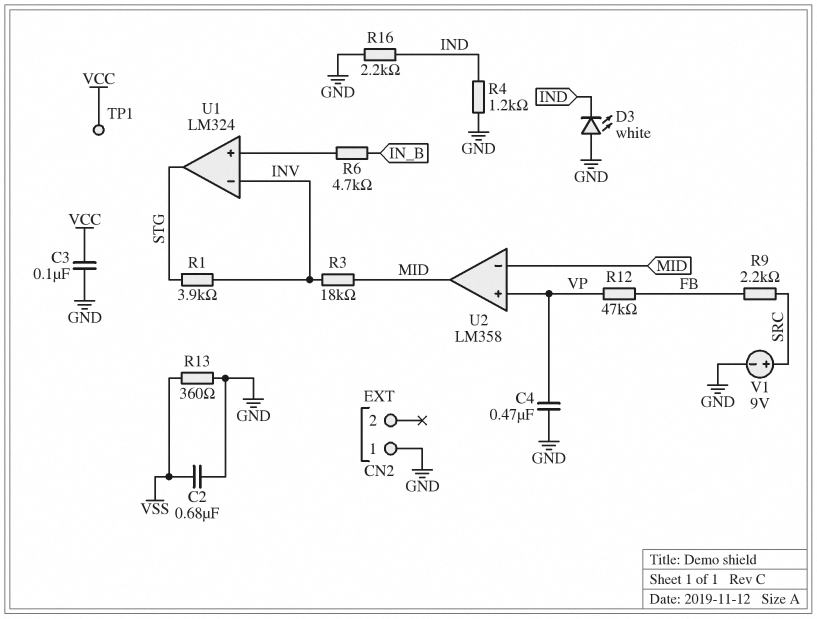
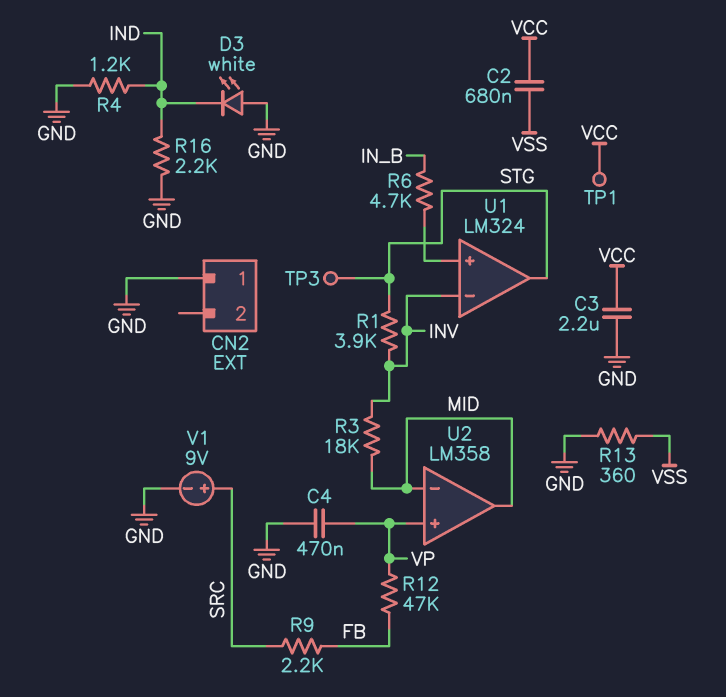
C2: 680nF (GND, VSS) -> 680nF (VCC, VSS)
C3: 100nF (GND, VCC) -> 2.2uF (GND, VCC)
TP3: none -> test point (STG)

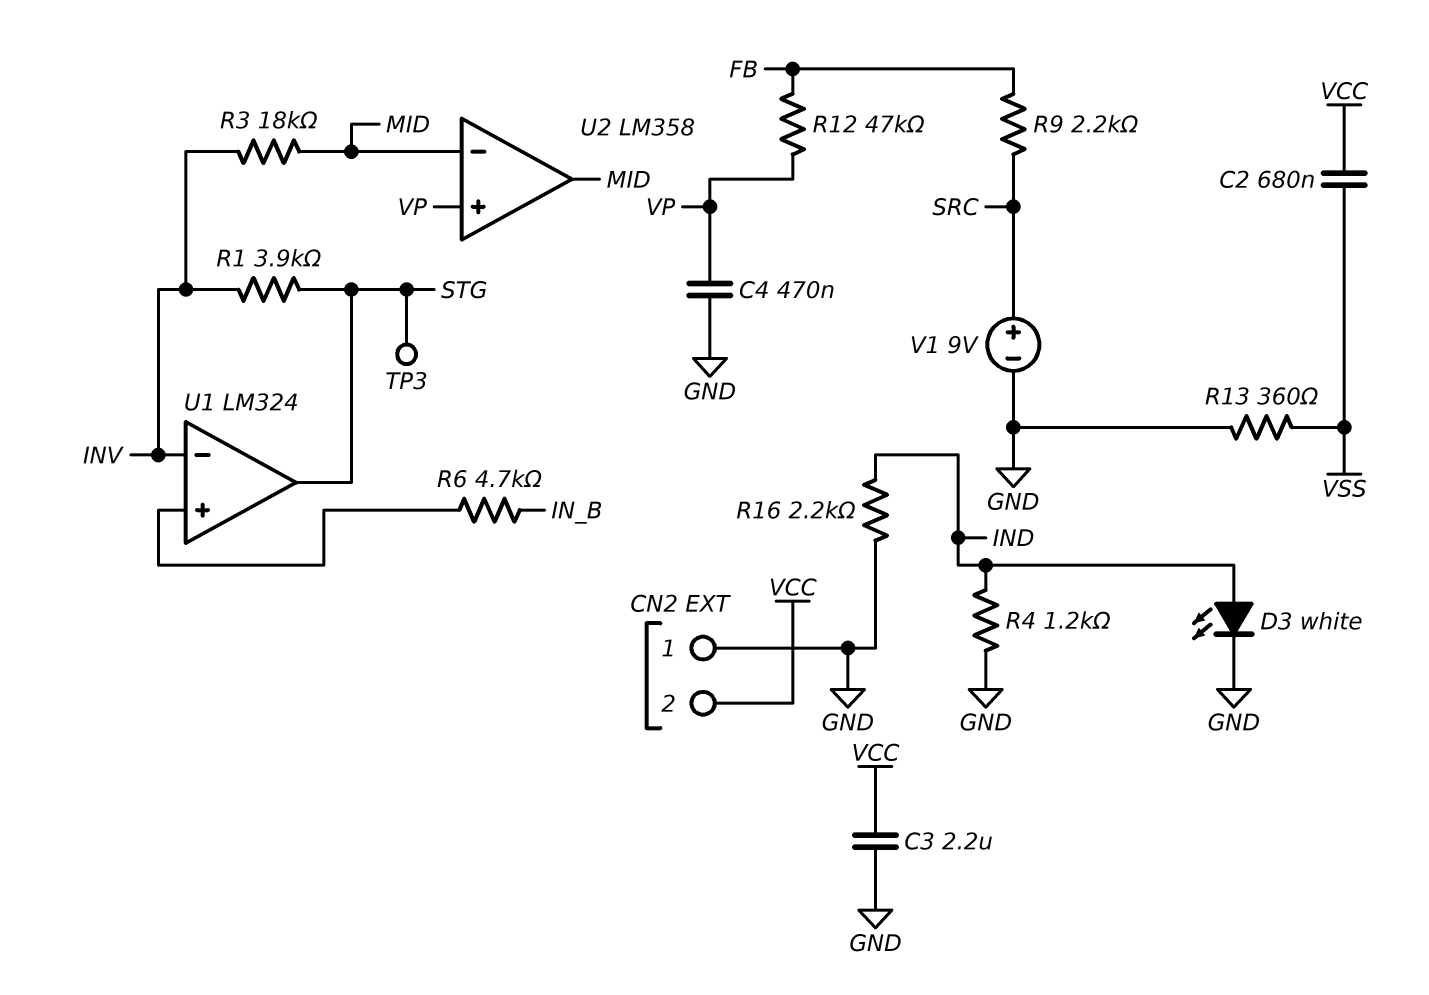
CN2 pin 2: none -> VCC
D3: LED white (A GND, K IND) -> LED white (A IND, K GND)
TP1: test point (VCC) -> none

